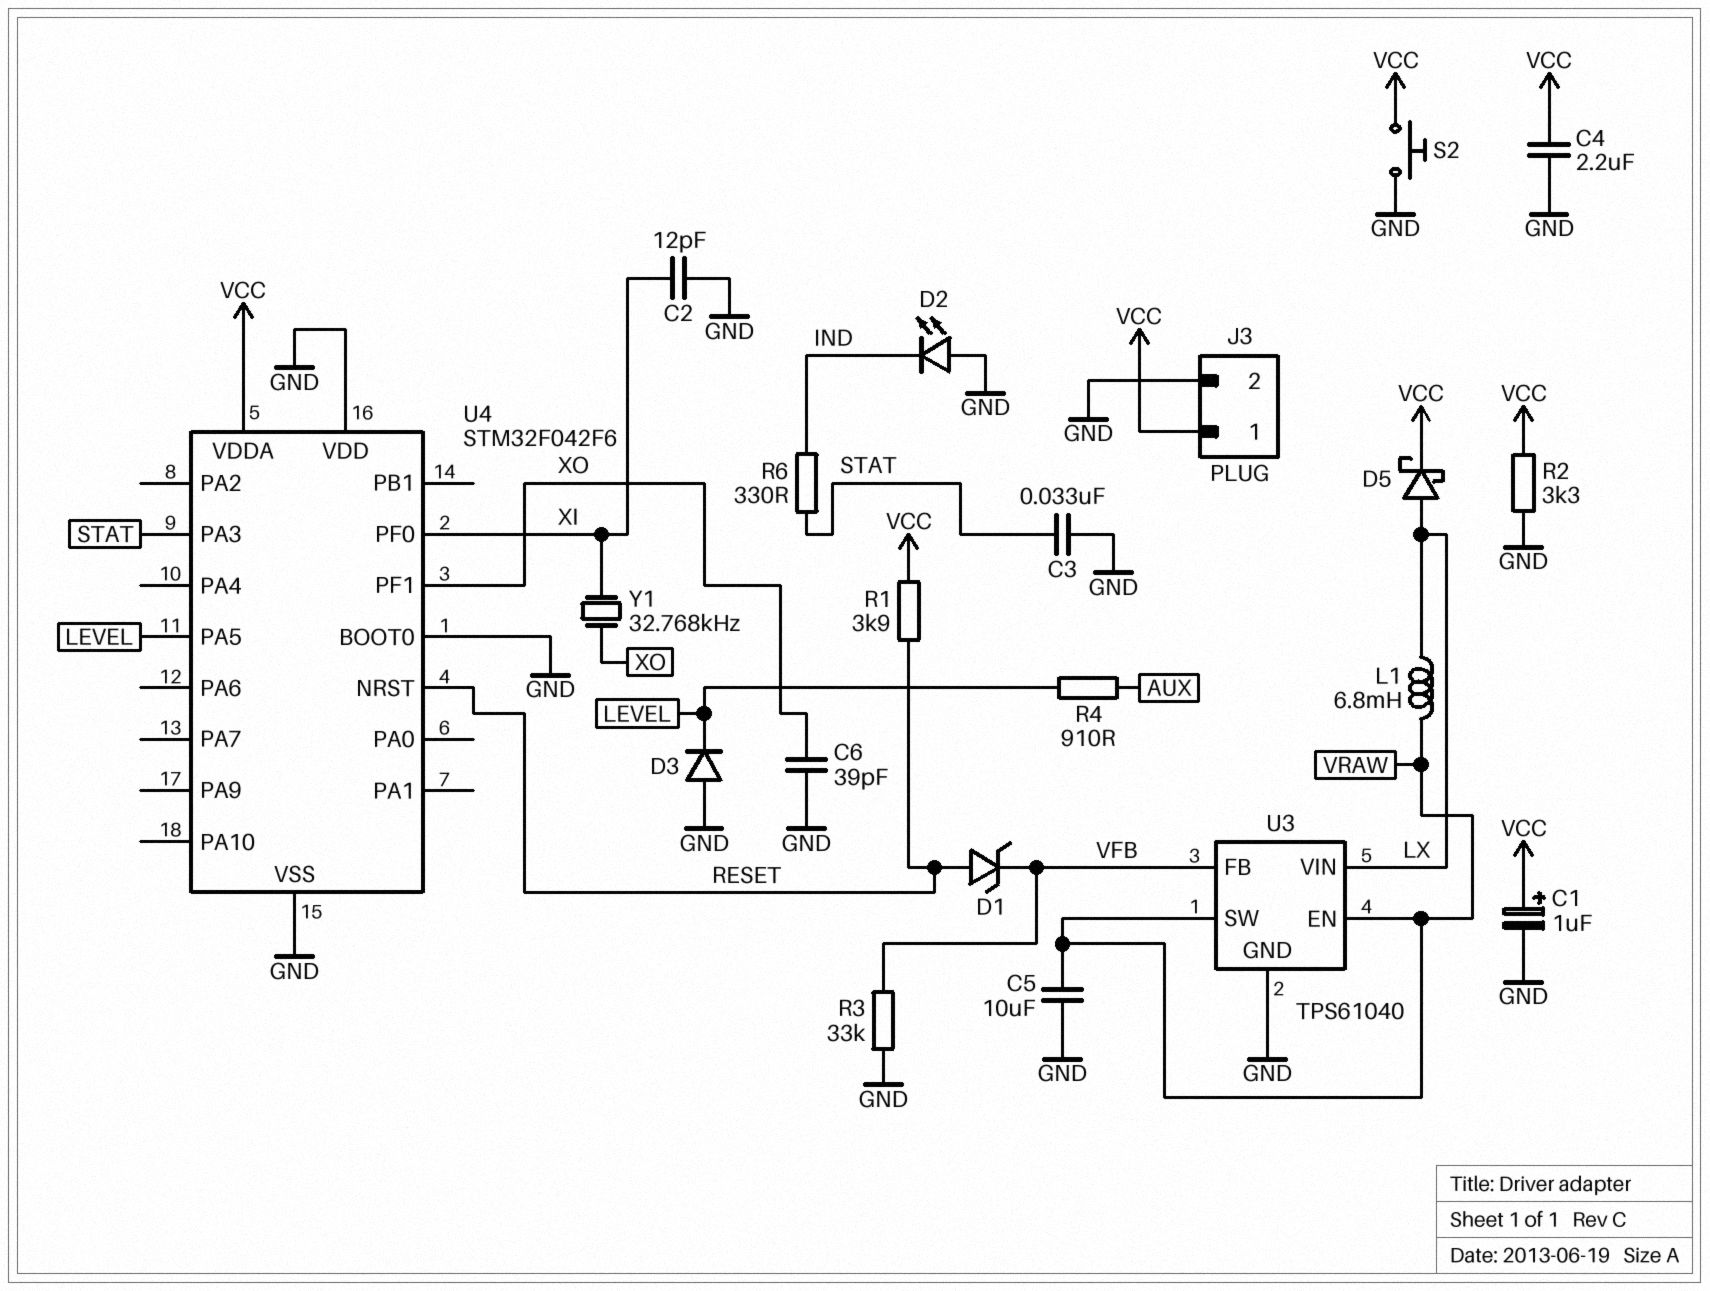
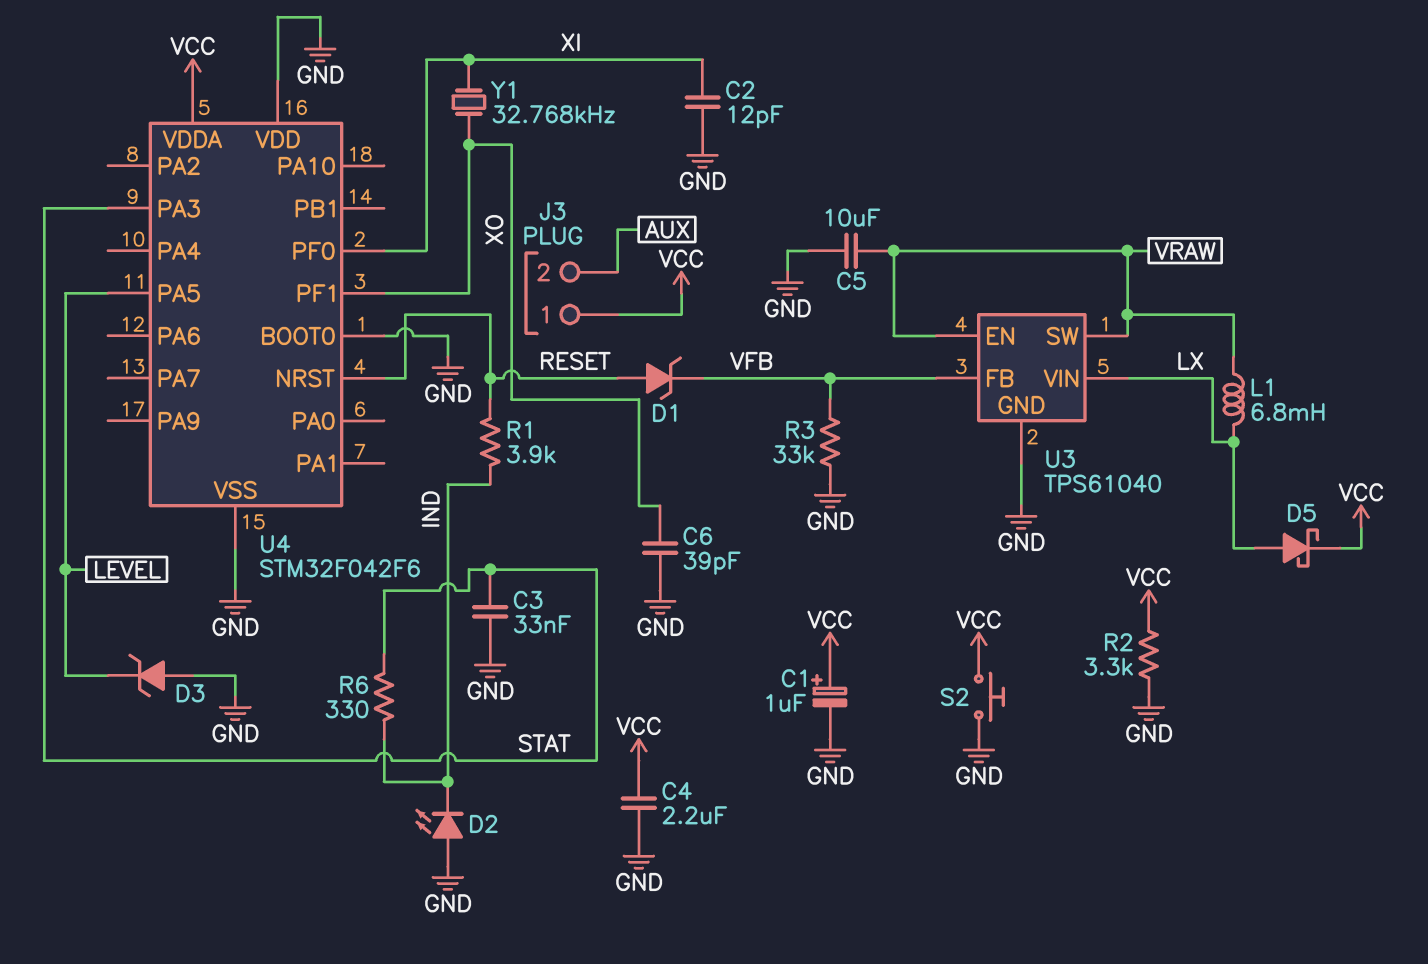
D3: diode (A GND, K LEVEL) -> zener (A GND, K LEVEL)
J3 pin 2: GND -> AUX
R1: 3.9k (RESET, VCC) -> 3.9k (IND, RESET)
R4: 910 (AUX, LEVEL) -> none

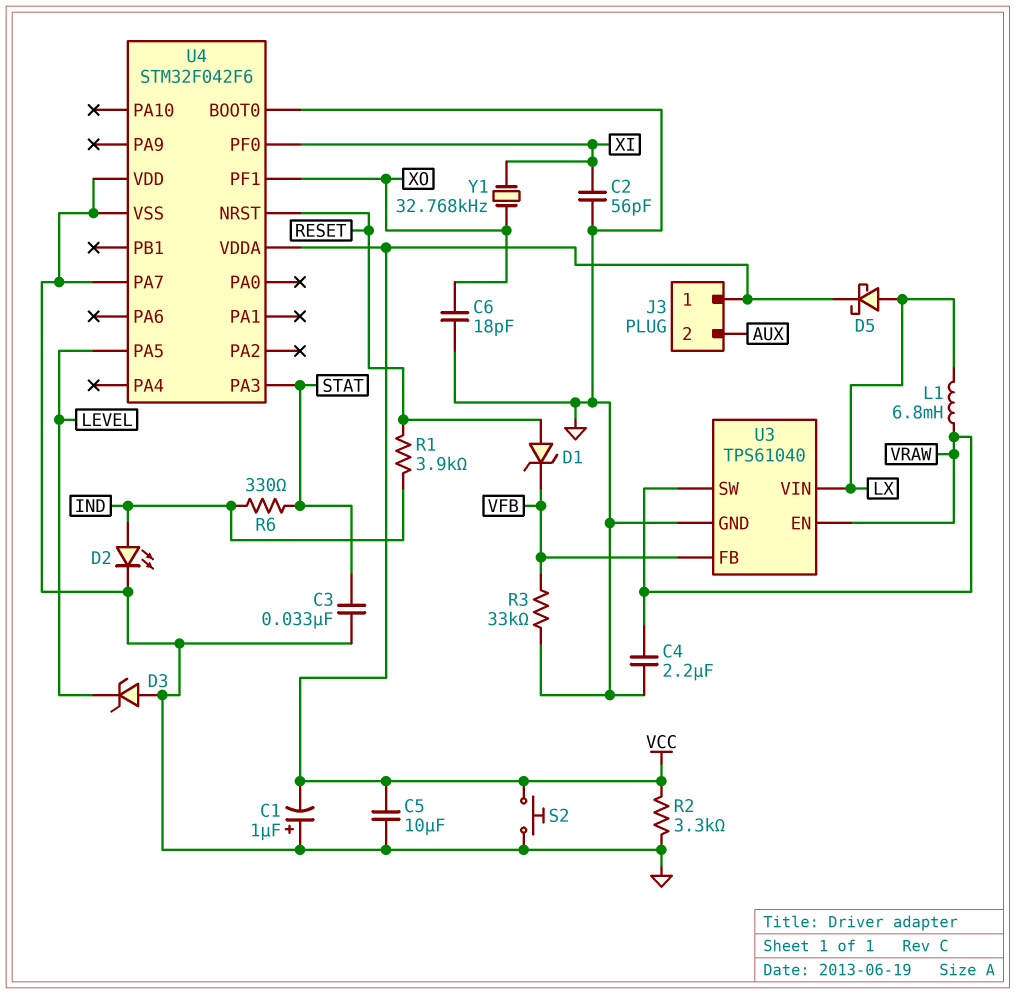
C1: 1uF (plus VCC, minus GND) -> 1uF (plus GND, minus VCC)
C2: 12pF (GND, XI) -> 56pF (GND, XI)
C4: 2.2uF (GND, VCC) -> 2.2uF (GND, VRAW)
C5: 10uF (GND, VRAW) -> 10uF (GND, VCC)
C6: 39pF (GND, XO) -> 18pF (GND, XO)
D2: LED (A GND, K IND) -> LED (A IND, K GND)
U4 pin PA7: none -> GND

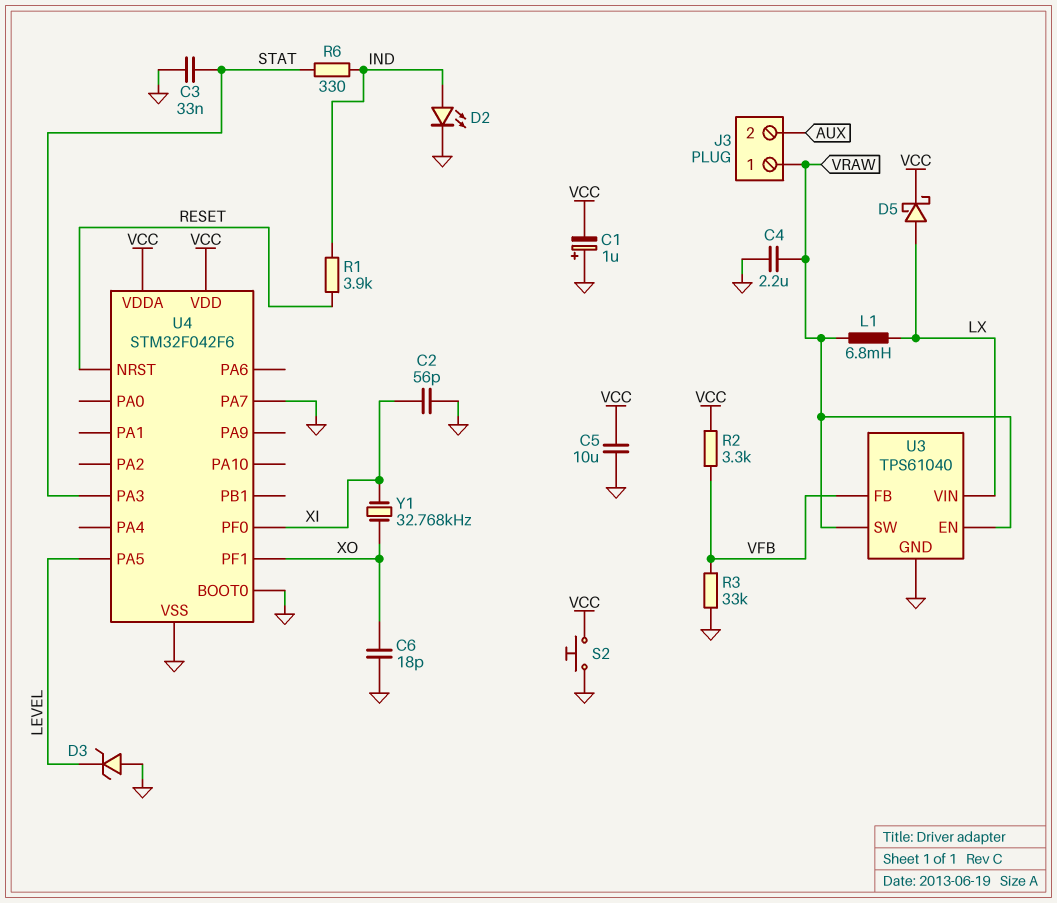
D1: zener (A RESET, K VFB) -> none
J3 pin 1: VCC -> VRAW
R2: 3.3k (GND, VCC) -> 3.3k (VCC, VFB)
U4 pin VDD: GND -> VCC

